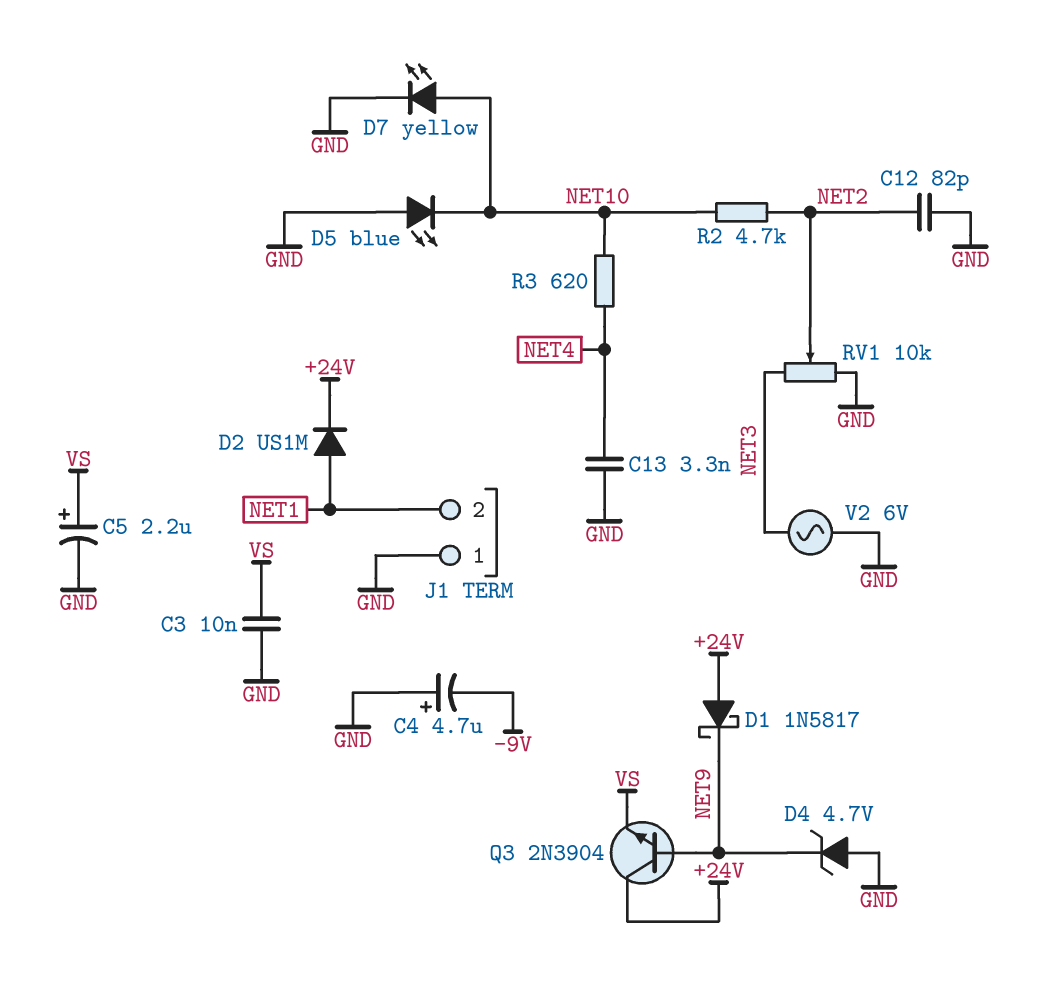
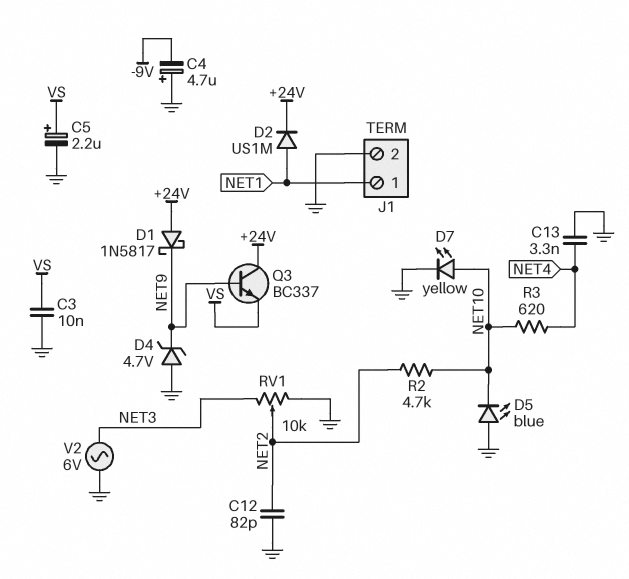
J1 pin 1: GND -> NET1
J1 pin 2: NET1 -> GND
Q3: NPN 2N3904 (B NET9, C +24V, E VS) -> NPN BC337 (B NET9, C +24V, E VS)

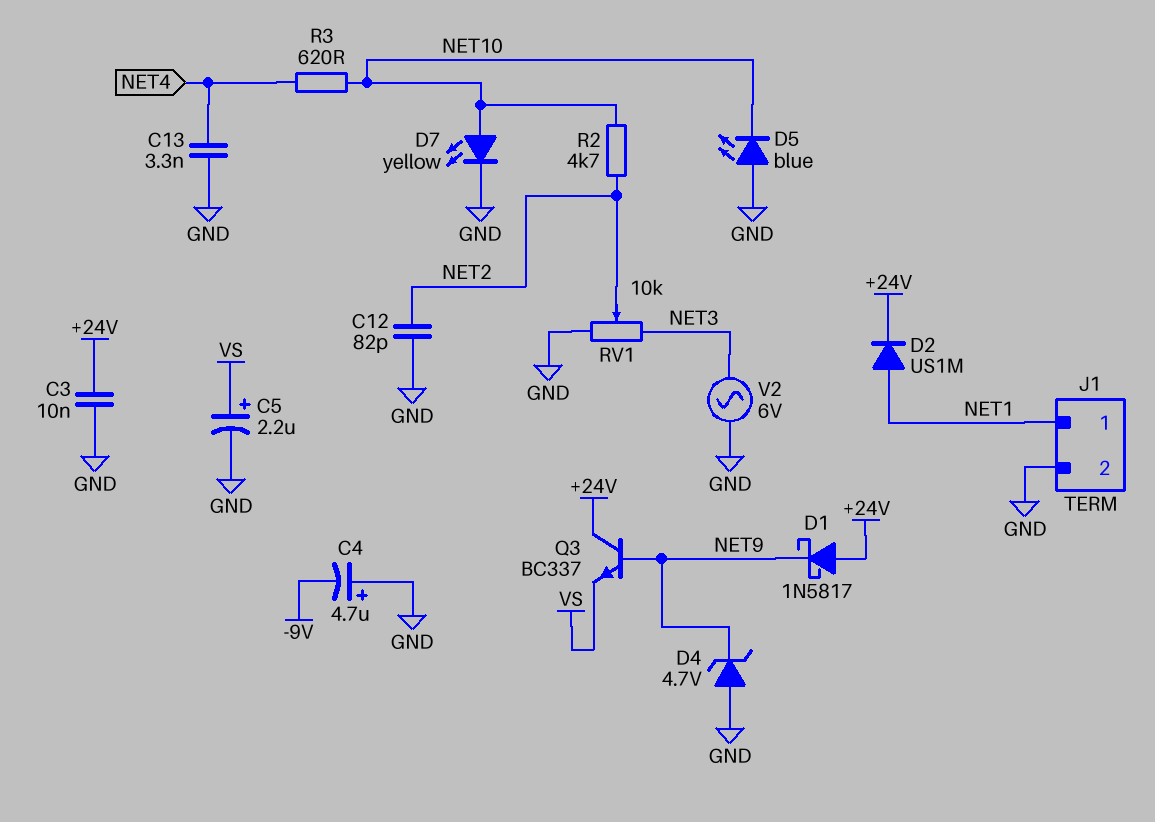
C3: 10nF (GND, VS) -> 10nF (+24V, GND)

